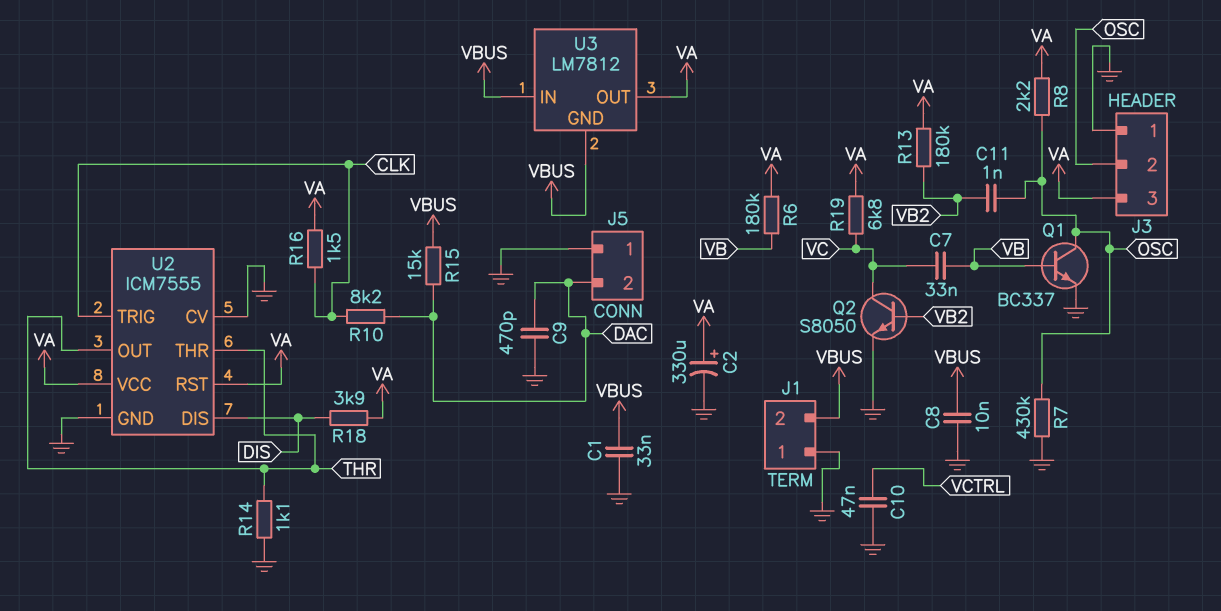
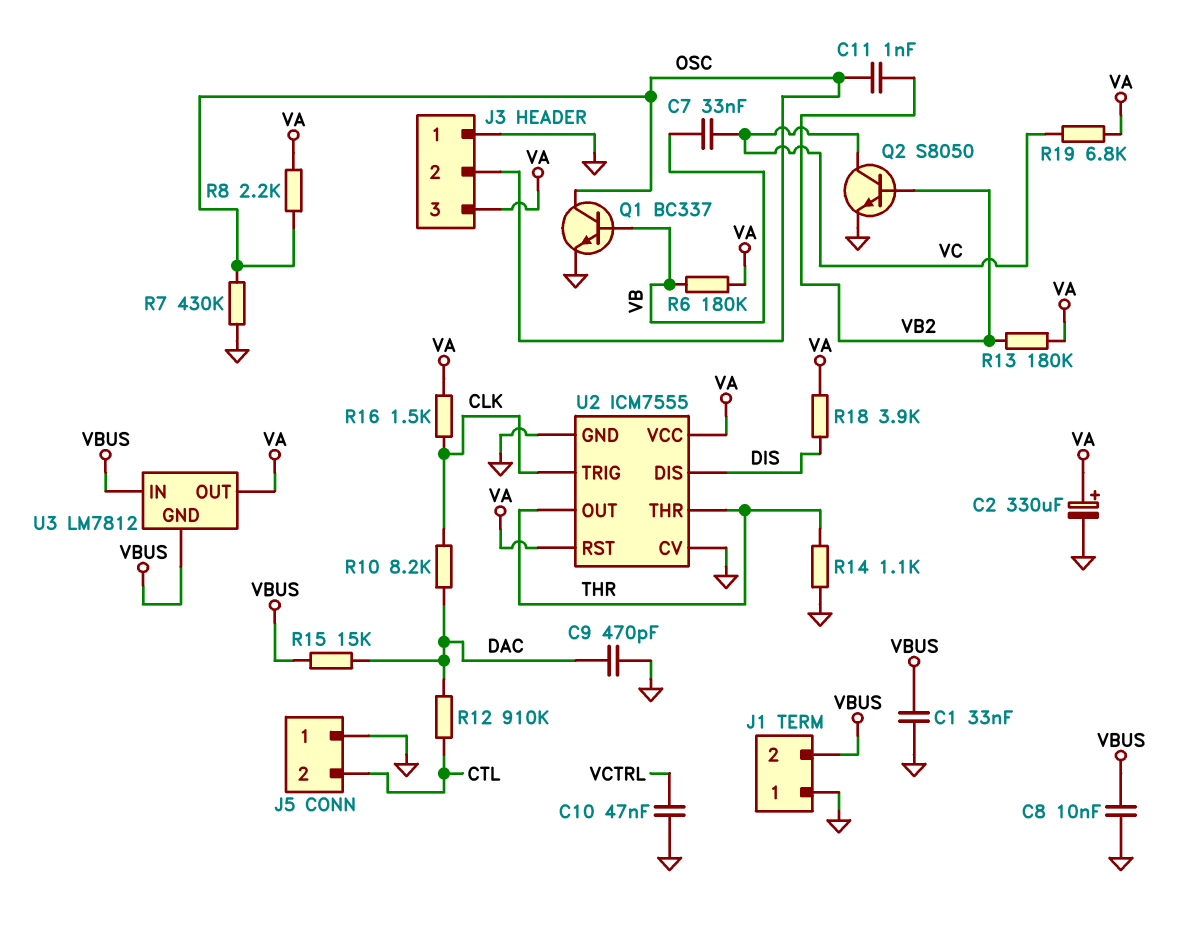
J5 pin 2: DAC -> CTL
R12: none -> 910k (CTL, DAC)

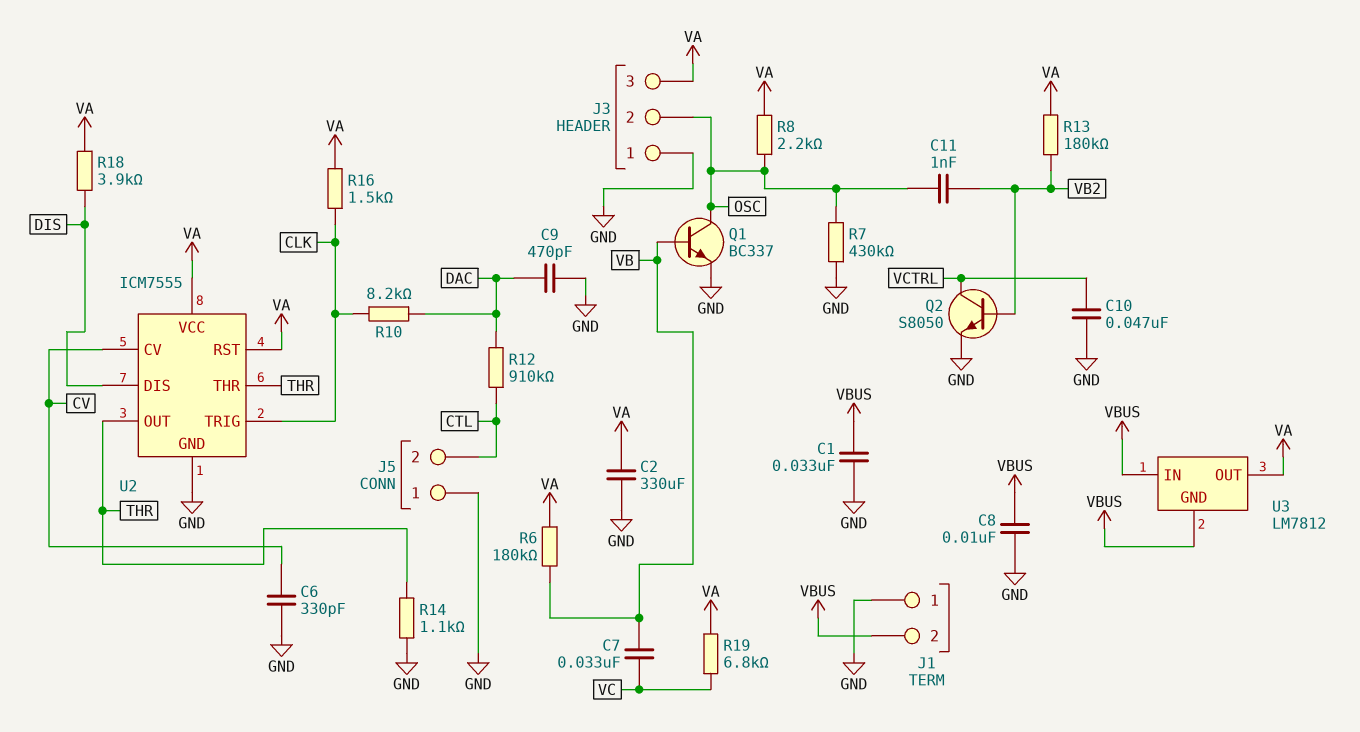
C2: 330uF (plus VA, minus GND) -> 330uF (GND, VA)
C6: none -> 330pF (CV, GND)
Q2: NPN S8050 (B VB2, C VC, E GND) -> NPN S8050 (B VB2, C VCTRL, E GND)
R15: 15k (DAC, VBUS) -> none
U2 pin CV: GND -> CV

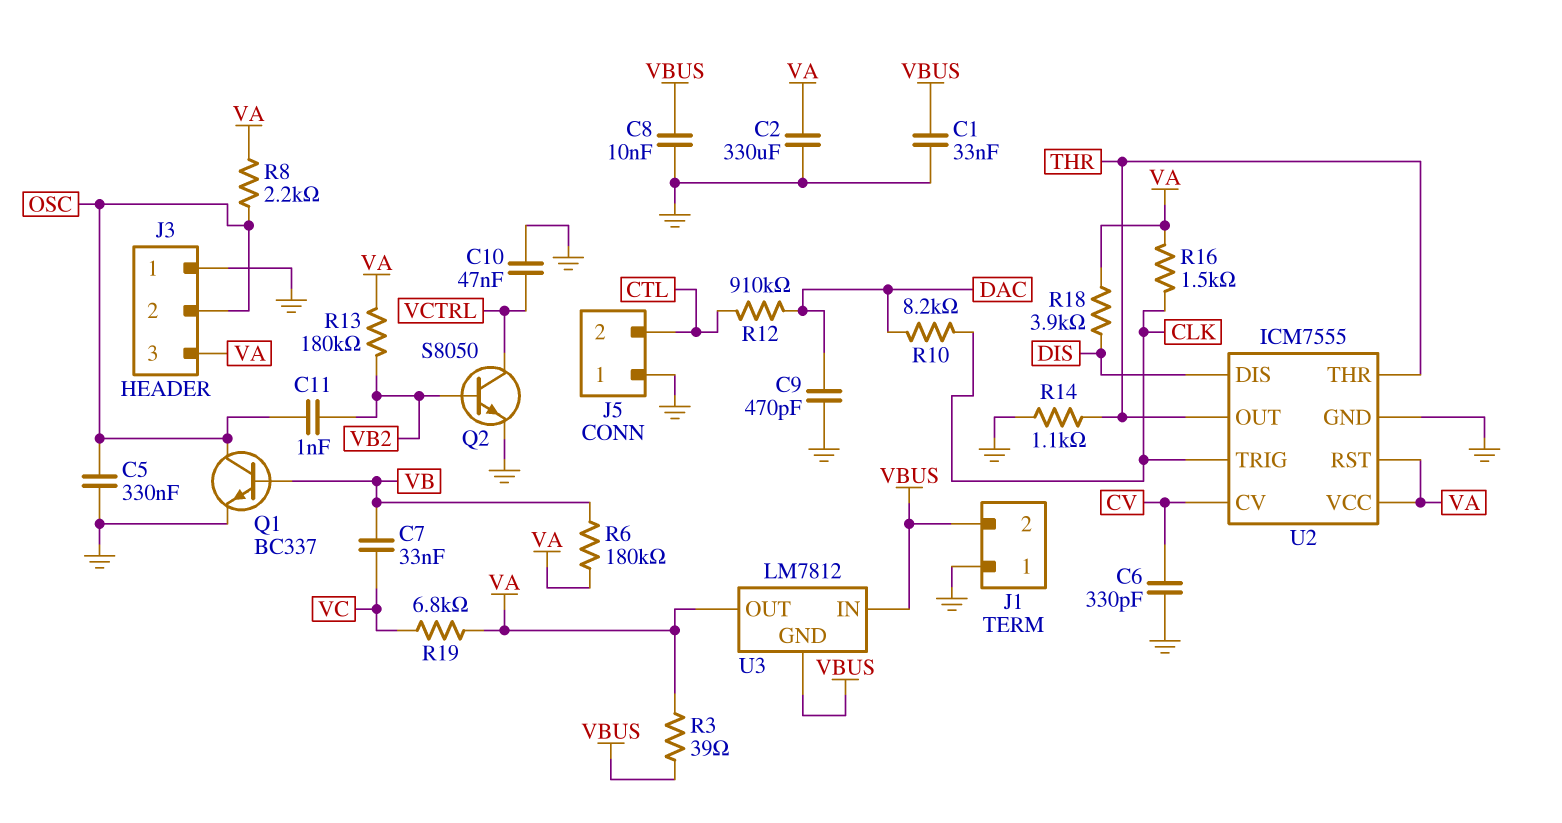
C5: none -> 330nF (GND, OSC)
R3: none -> 39 (VA, VBUS)
R7: 430k (GND, OSC) -> none

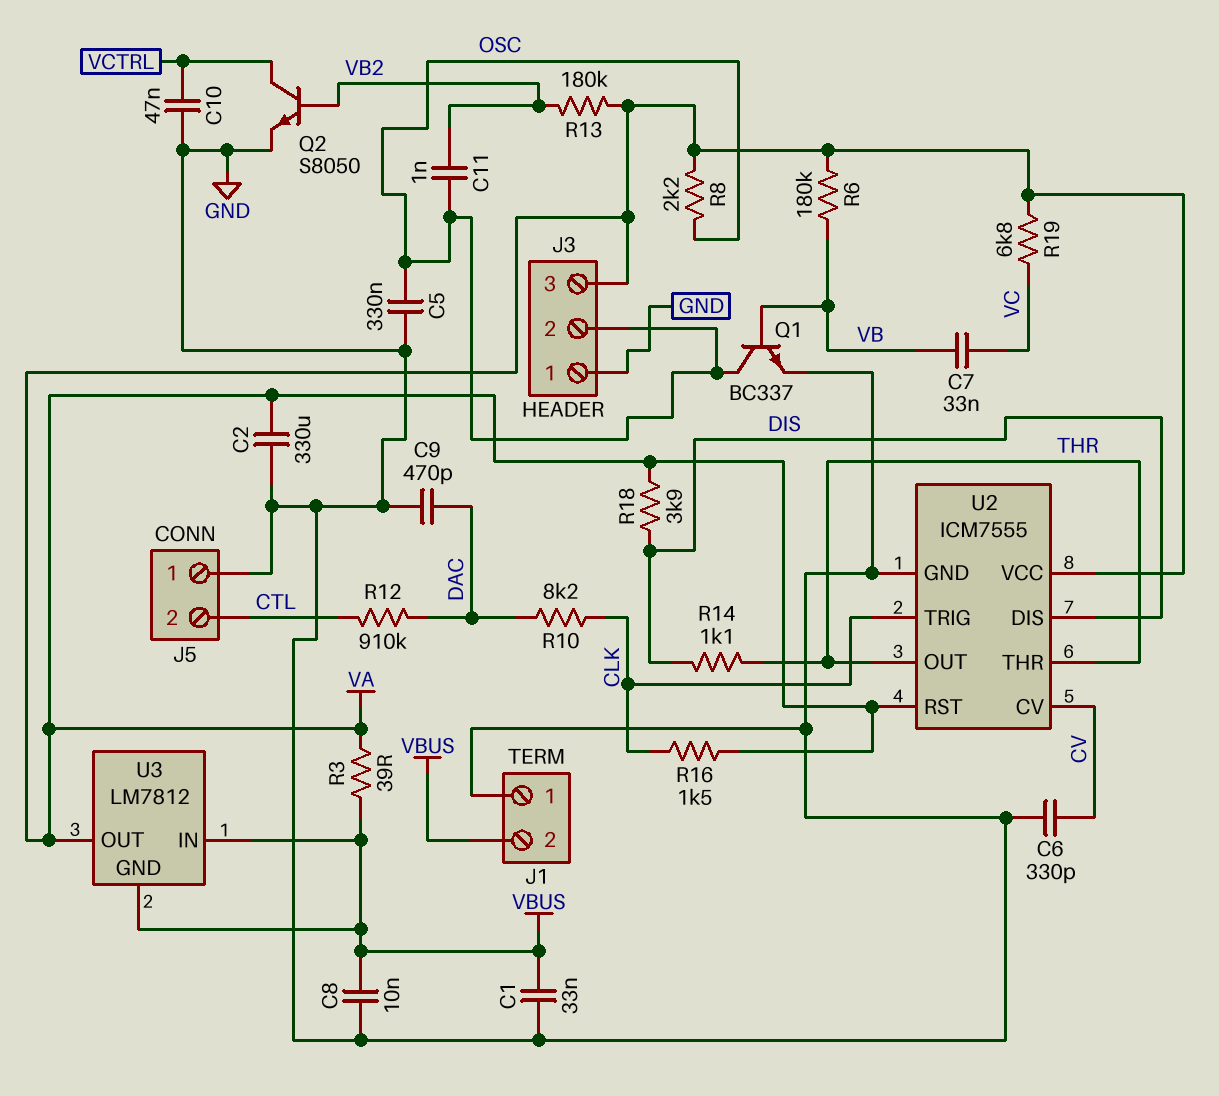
R14: 1.1k (GND, THR) -> 1.1k (DIS, THR)

